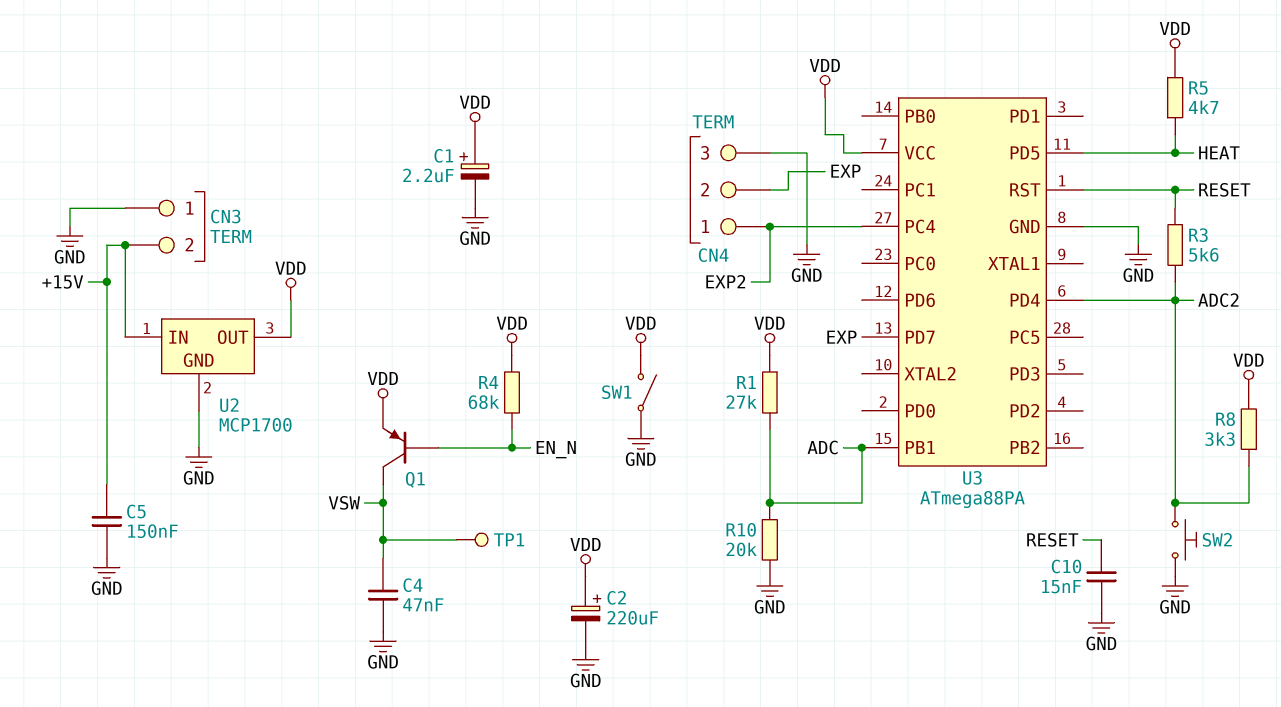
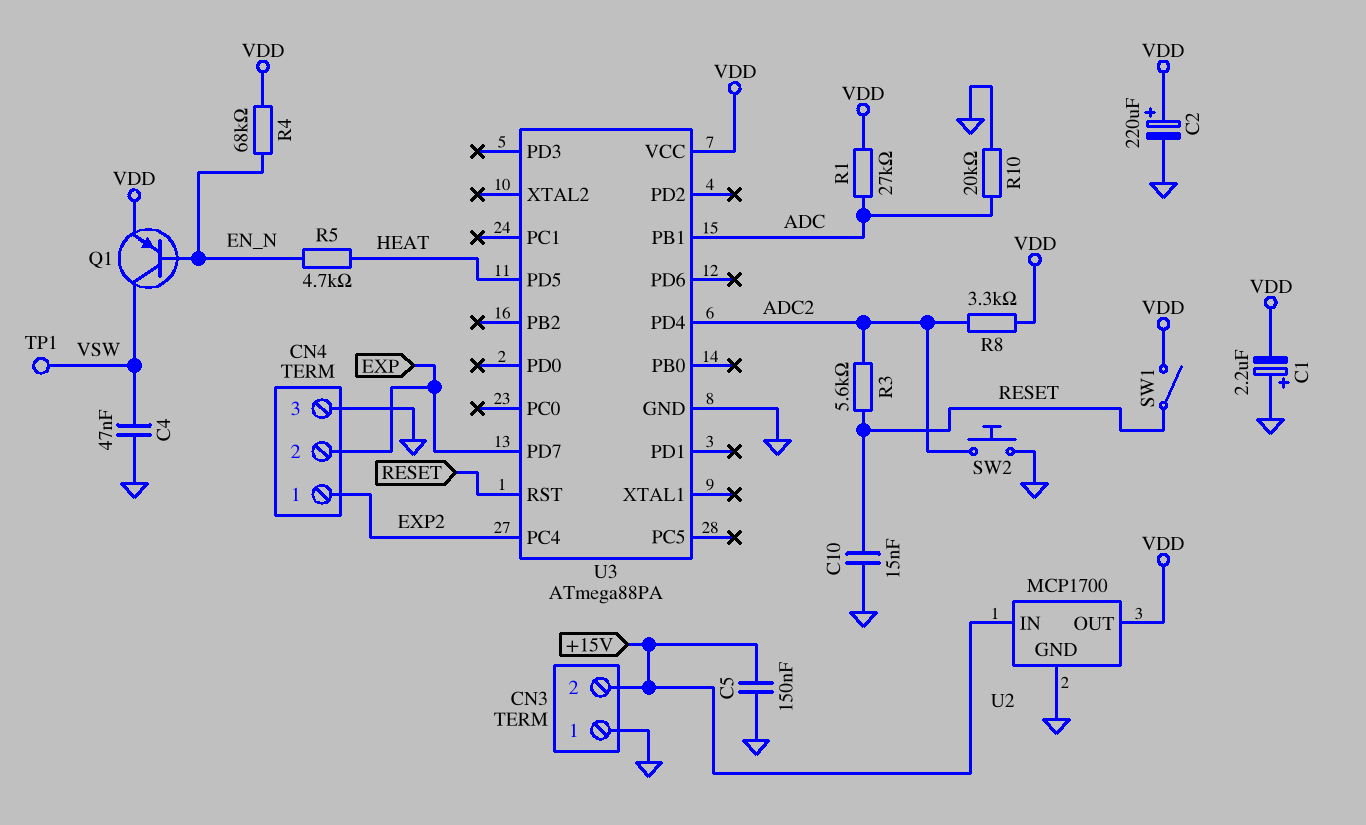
C1: 2.2uF (plus VDD, minus GND) -> 2.2uF (plus GND, minus VDD)
R5: 4.7k (HEAT, VDD) -> 4.7k (EN_N, HEAT)
SW1: switch (GND, VDD) -> switch (RESET, VDD)

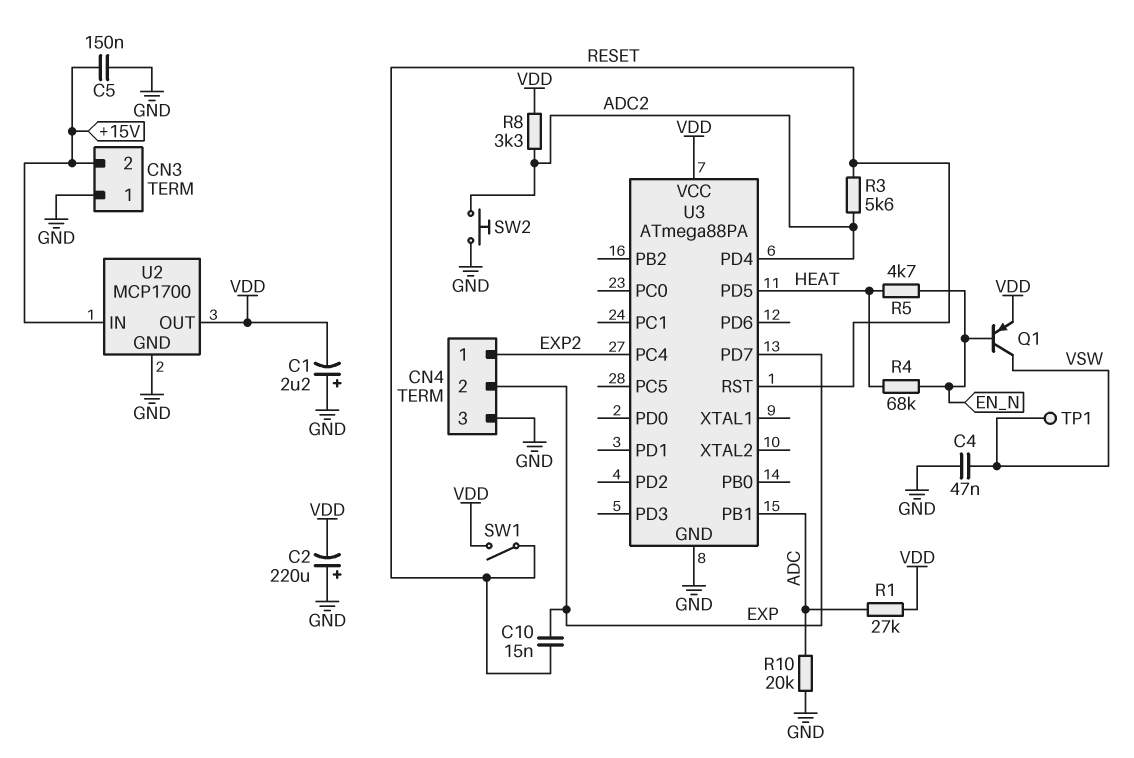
C2: 220uF (plus VDD, minus GND) -> 220uF (plus GND, minus VDD)
C10: 15nF (GND, RESET) -> 15nF (EXP, RESET)
R4: 68k (EN_N, VDD) -> 68k (EN_N, HEAT)

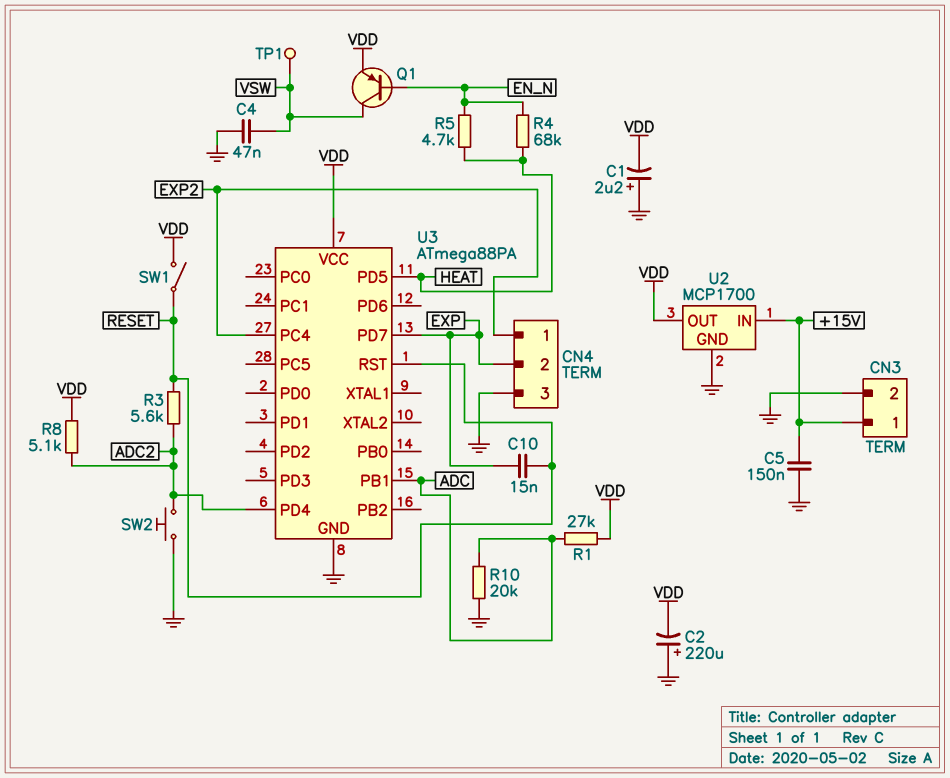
CN3 pin 1: GND -> +15V
CN3 pin 2: +15V -> GND
R8: 3.3k (ADC2, VDD) -> 5.1k (ADC2, VDD)

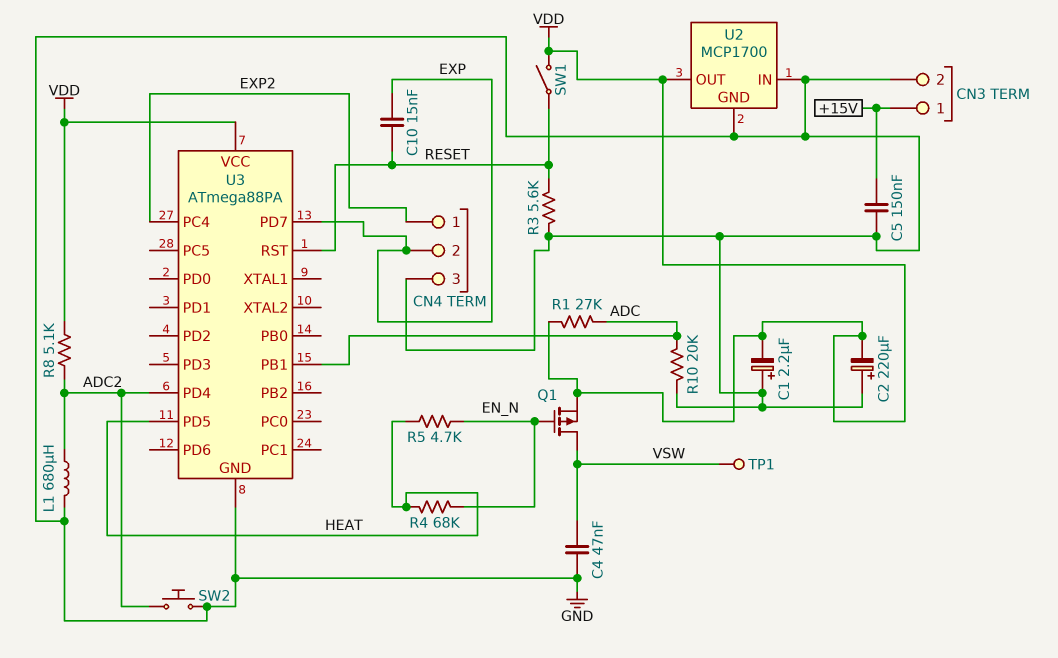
L1: none -> 680uH (ADC2, GND)
Q1: PNP (B EN_N, C VSW, E VDD) -> PMOS (G EN_N, D VSW, S VDD)
R3: 5.6k (ADC2, RESET) -> 5.6k (GND, RESET)
U2 pin IN: +15V -> GND

